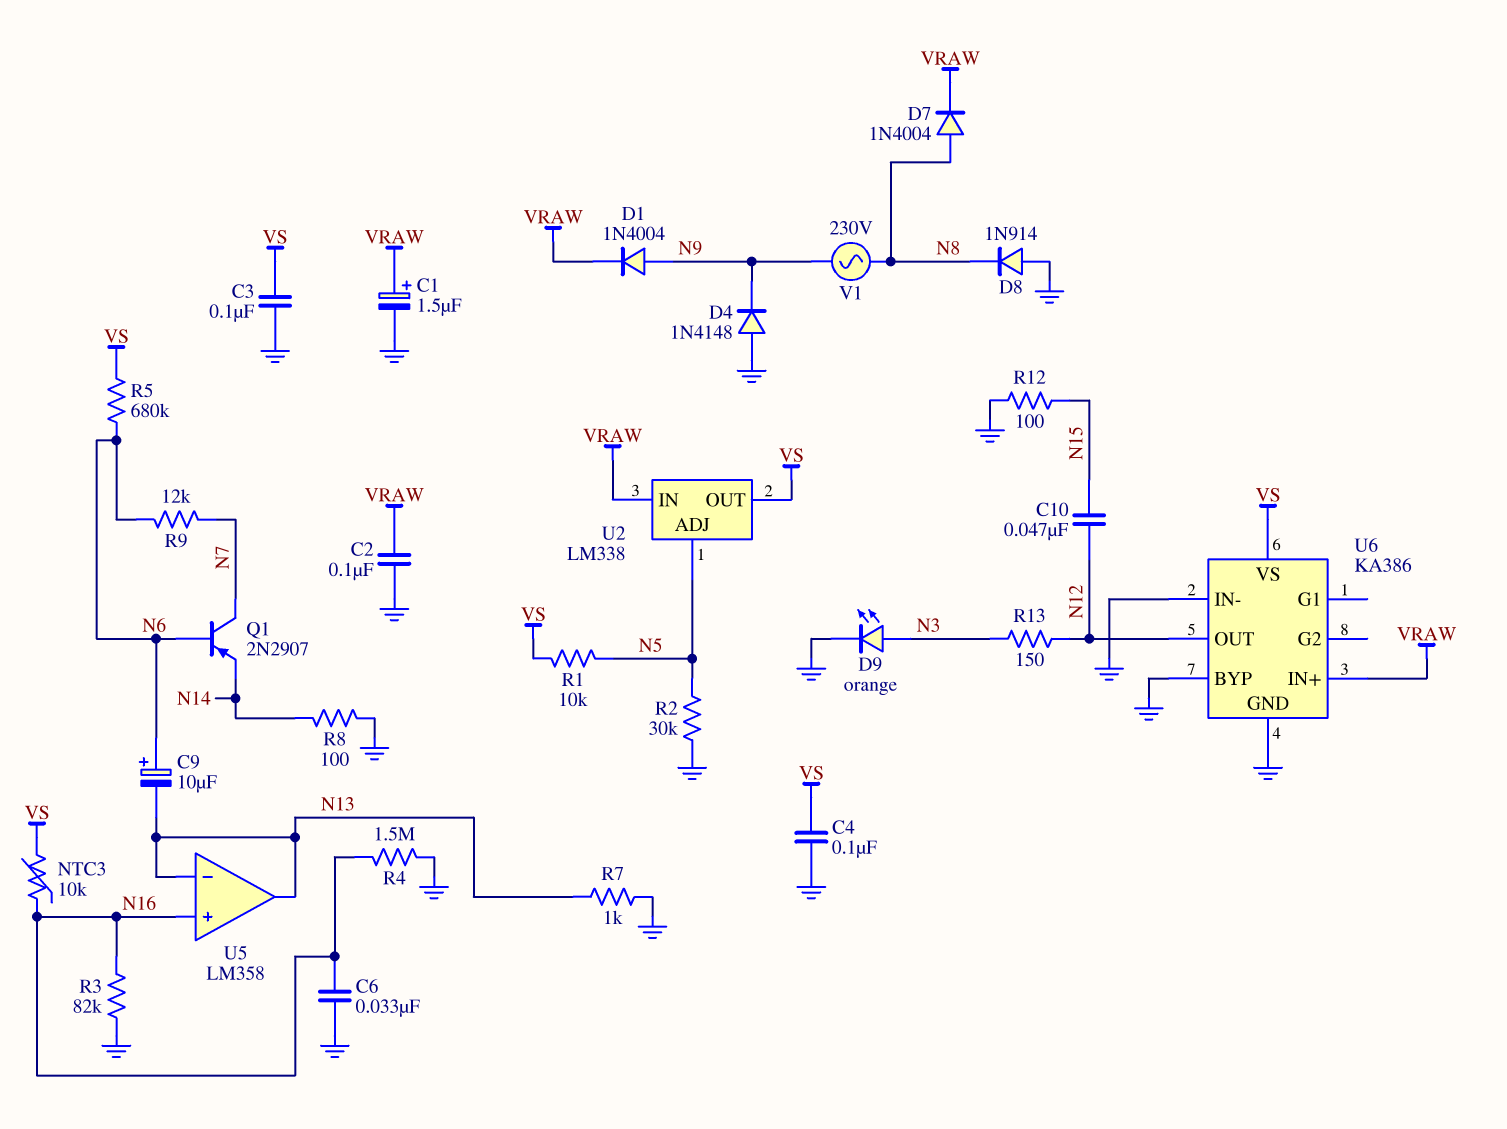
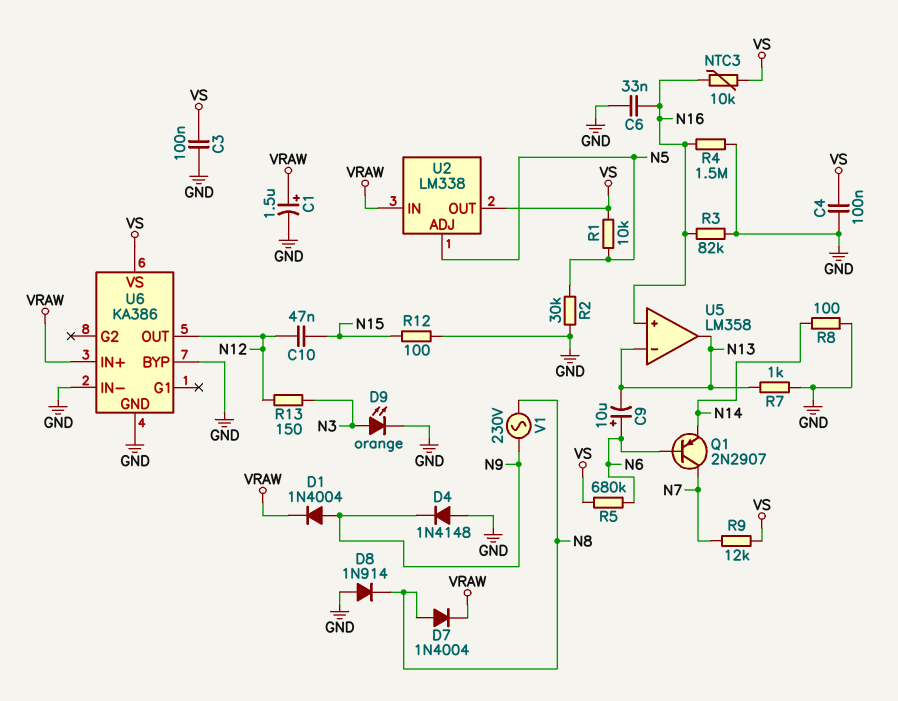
C2: 100nF (GND, VRAW) -> none
R9: 12k (N6, N7) -> 12k (N7, VS)

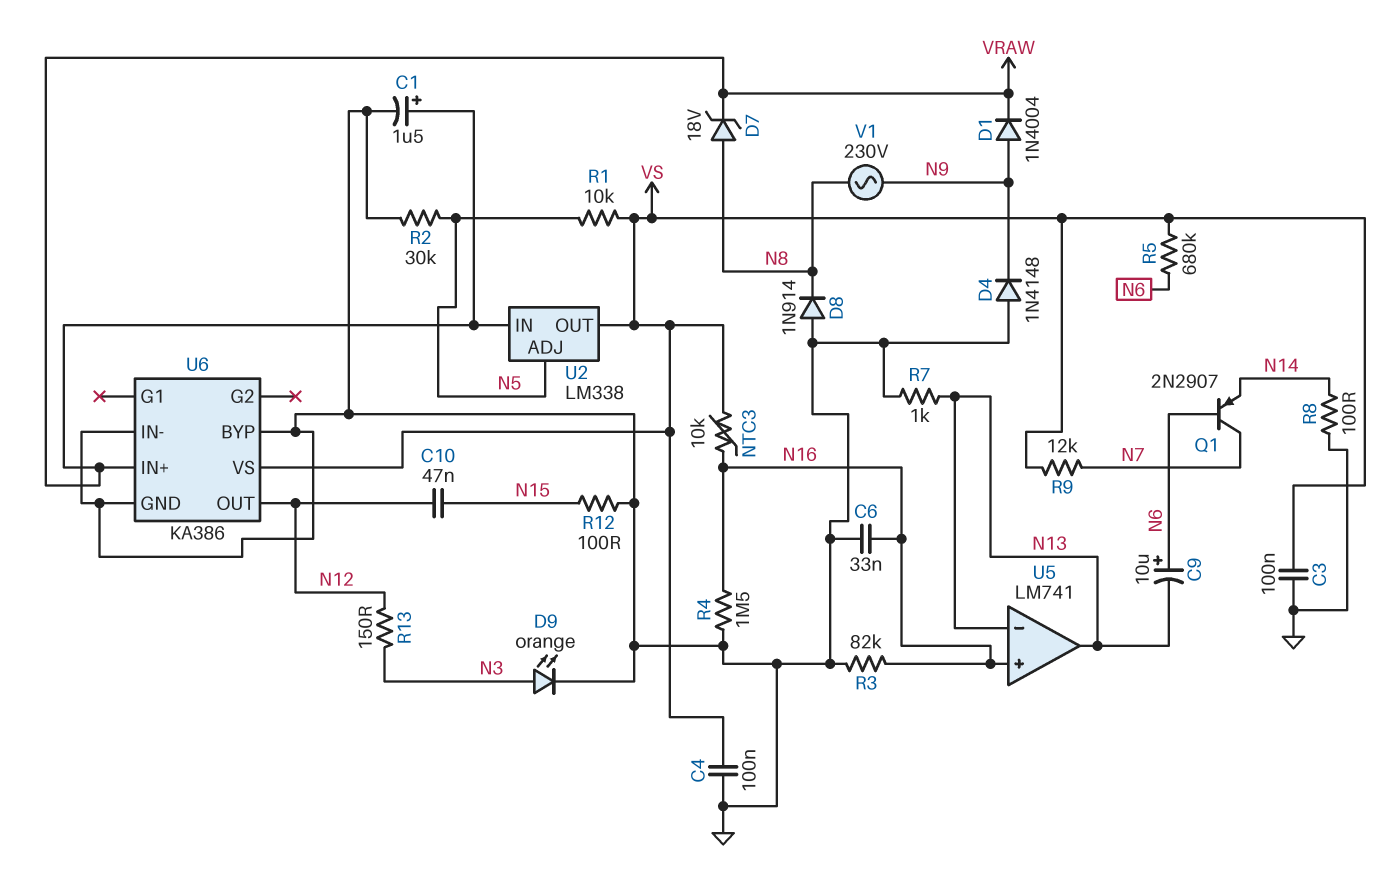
D7: diode 1N4004 (A N8, K VRAW) -> zener 18V (A N8, K VRAW)
U5: LM358 -> LM741

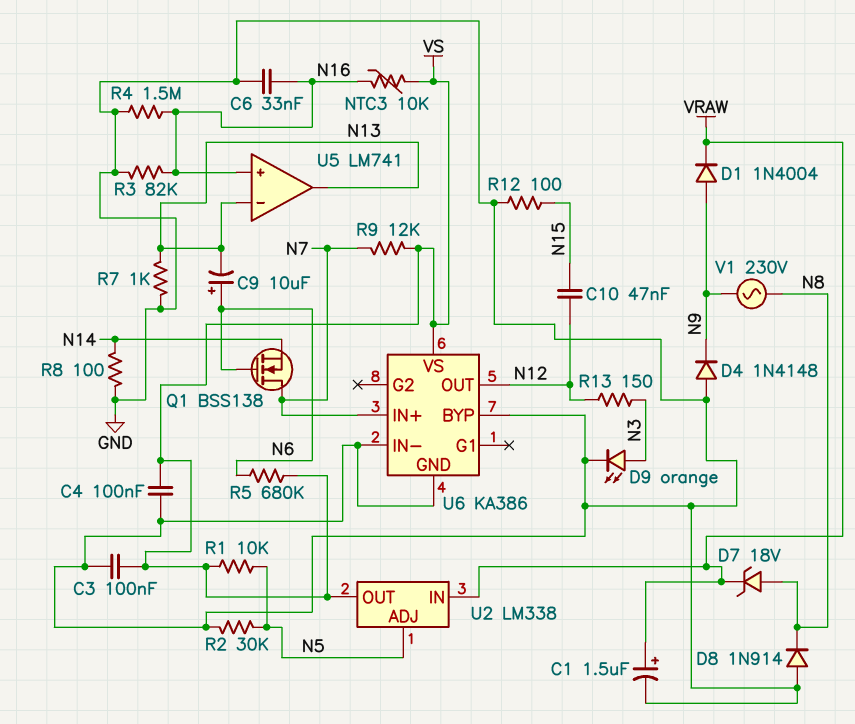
Q1: PNP 2N2907 (B N6, C N7, E N14) -> NMOS BSS138 (G N6, D N7, S N14)
U6 pin IN+: VRAW -> N7

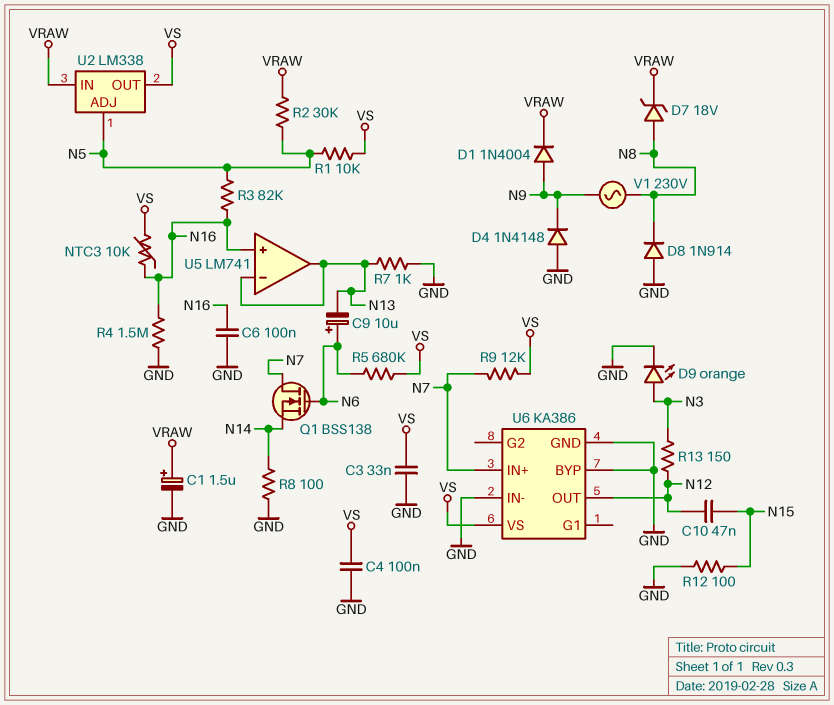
C3: 100nF (GND, VS) -> 33nF (GND, VS)
C6: 33nF (GND, N16) -> 100nF (GND, N16)
R2: 30k (GND, N5) -> 30k (N5, VRAW)
R3: 82k (GND, N16) -> 82k (N5, N16)

